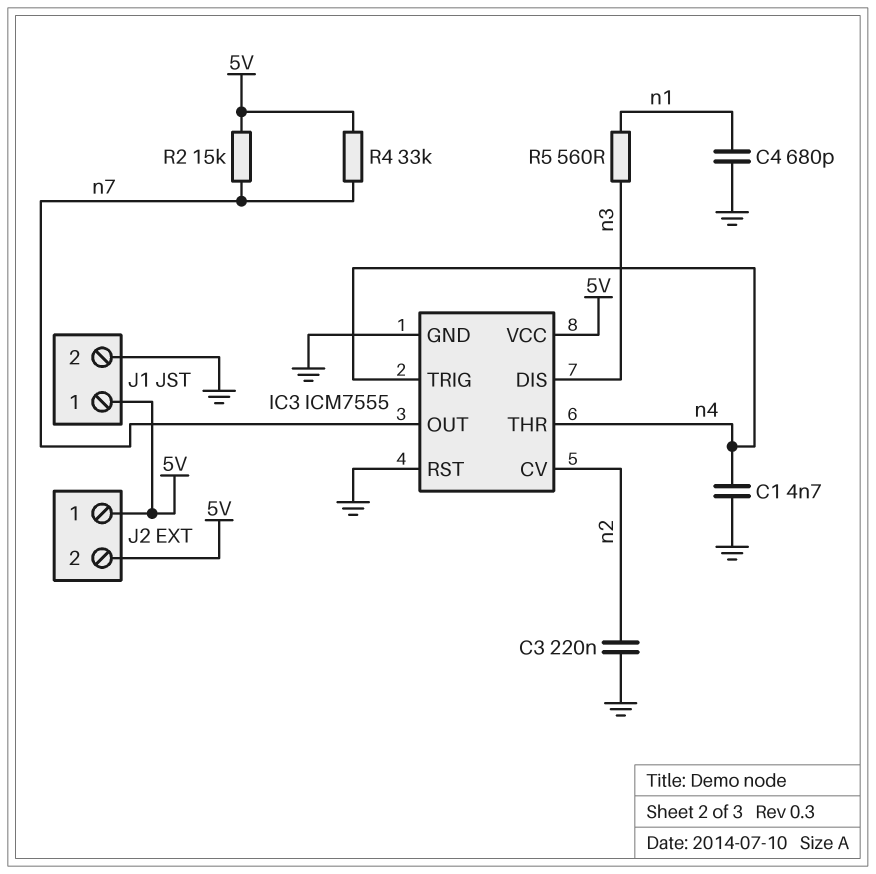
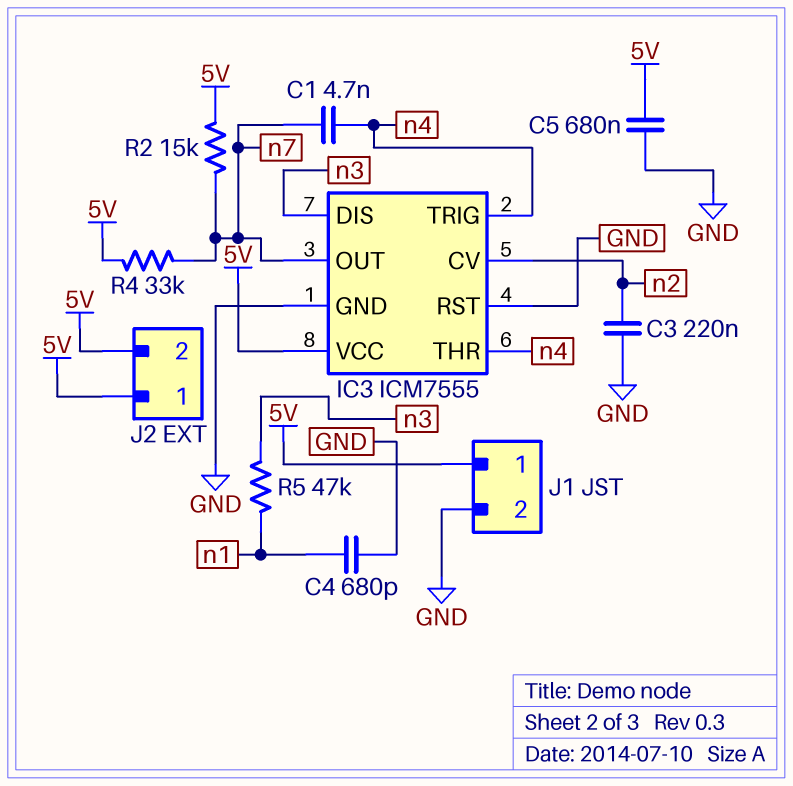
C1: 4.7nF (GND, n4) -> 4.7nF (n4, n7)
C5: none -> 680nF (5V, GND)
R5: 560 (n1, n3) -> 47k (n1, n3)

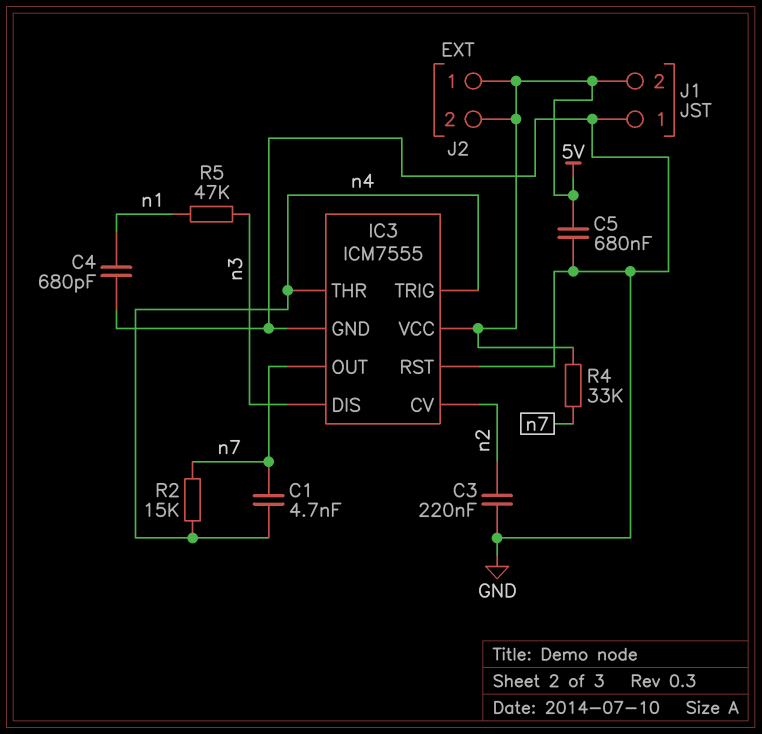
J1 pin 1: 5V -> GND
J1 pin 2: GND -> 5V
R2: 15k (5V, n7) -> 15k (n4, n7)

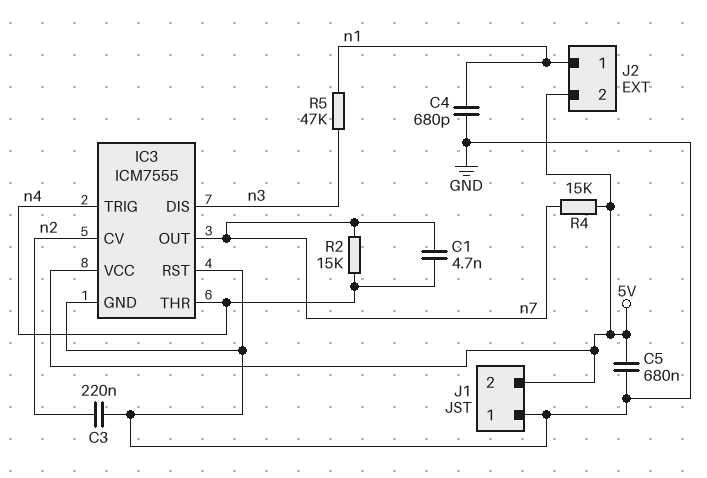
J2 pin 1: 5V -> n1
R4: 33k (5V, n7) -> 15k (5V, n7)

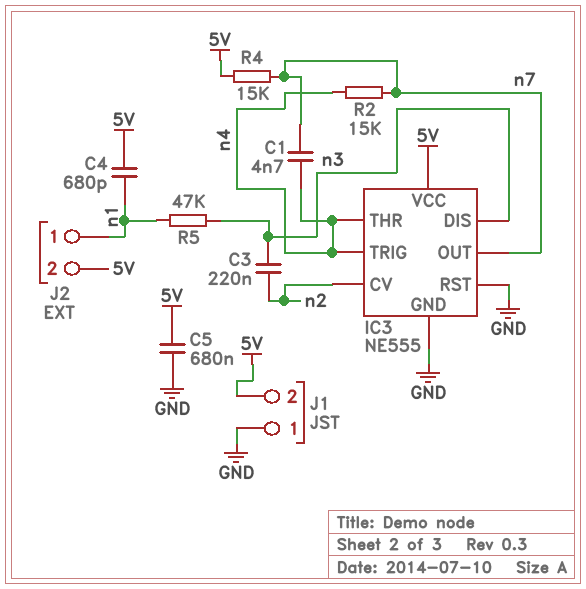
C3: 220nF (GND, n2) -> 220nF (n2, n3)
C4: 680pF (GND, n1) -> 680pF (5V, n1)
IC3: ICM7555 -> NE555

